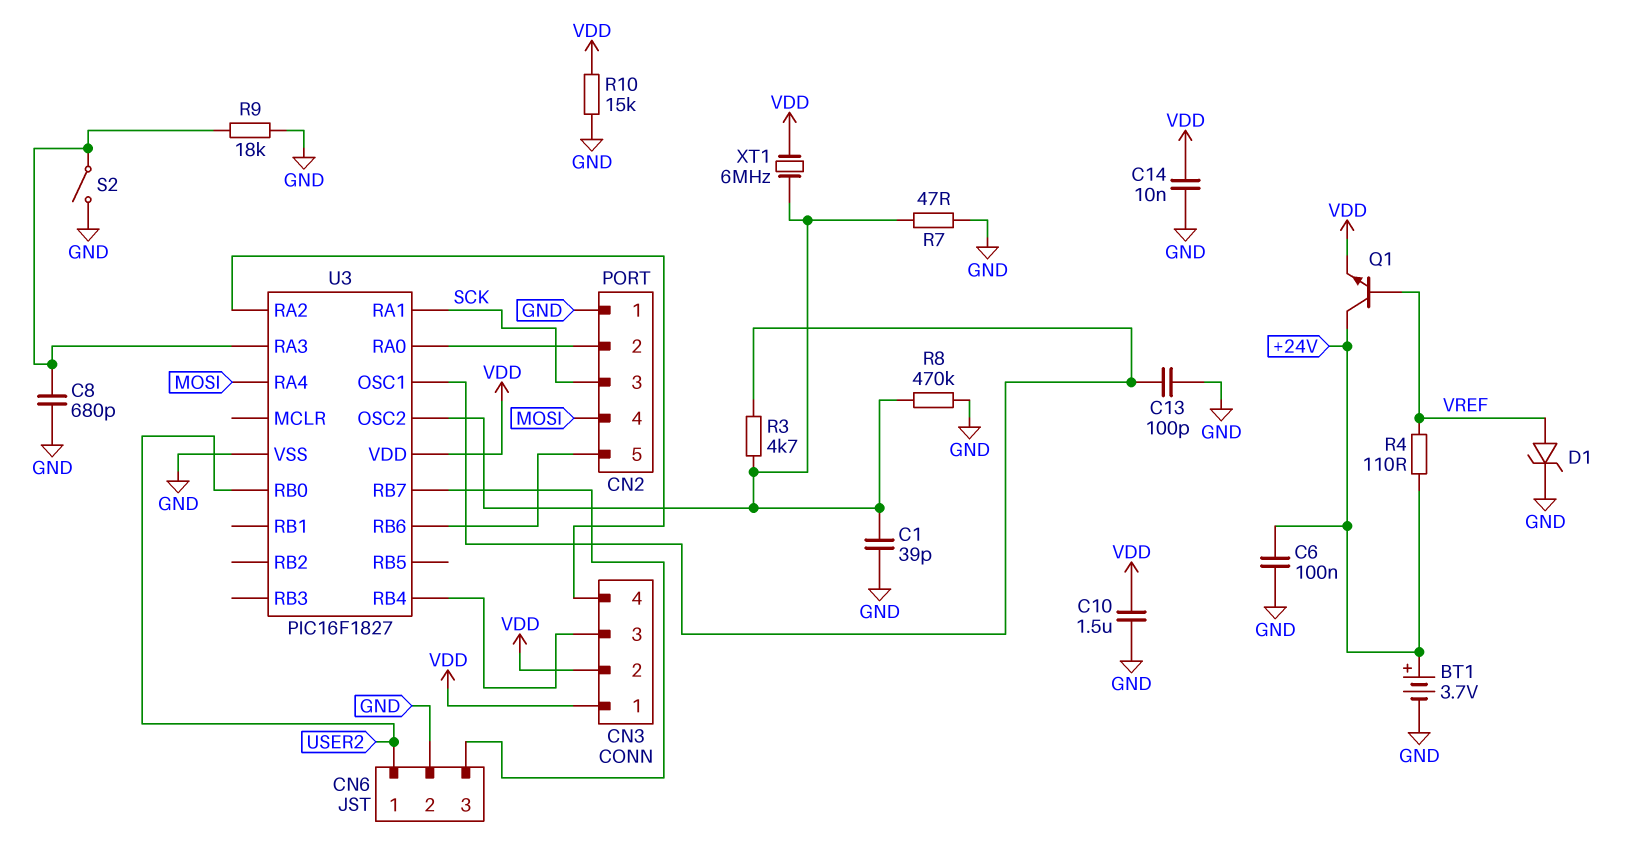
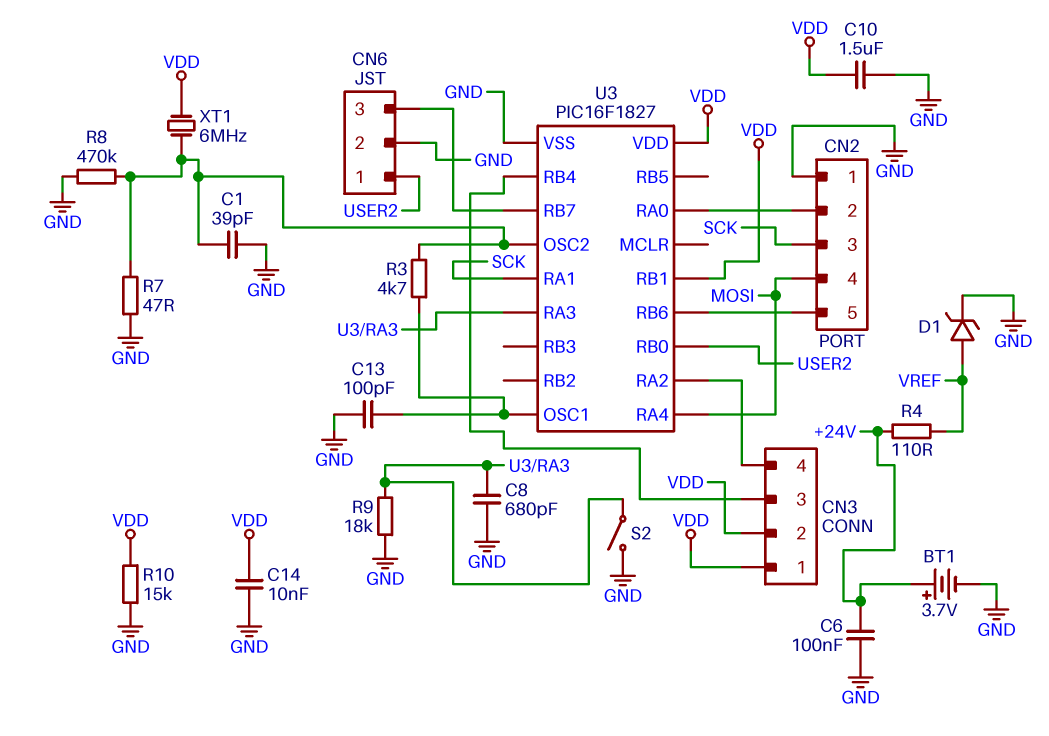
Q1: NPN (B VREF, C +24V, E VDD) -> none
U3 pin RB1: none -> VDD

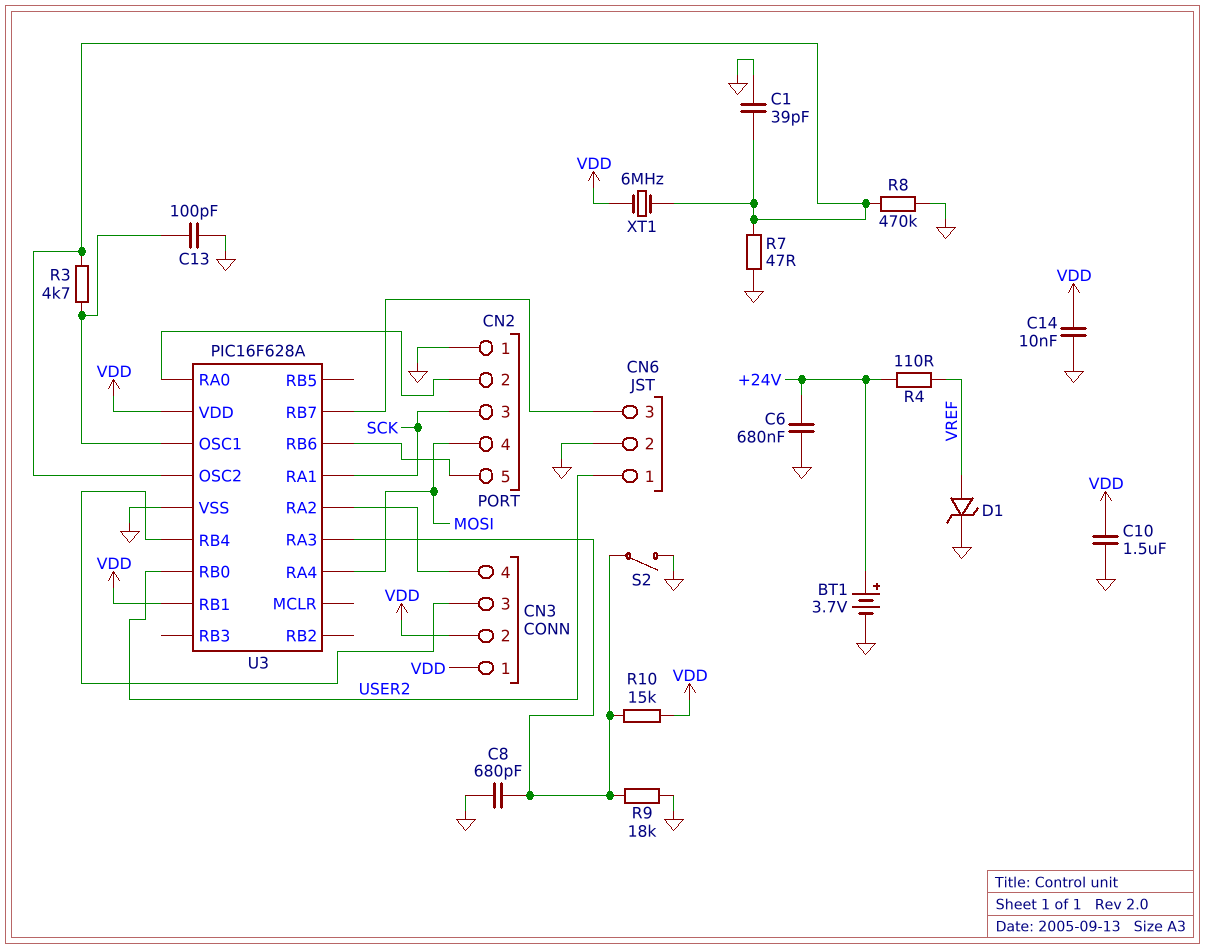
C6: 100nF (+24V, GND) -> 680nF (+24V, GND)
R10: 15k (GND, VDD) -> 15k (U3/RA3, VDD)
U3: PIC16F1827 -> PIC16F628A

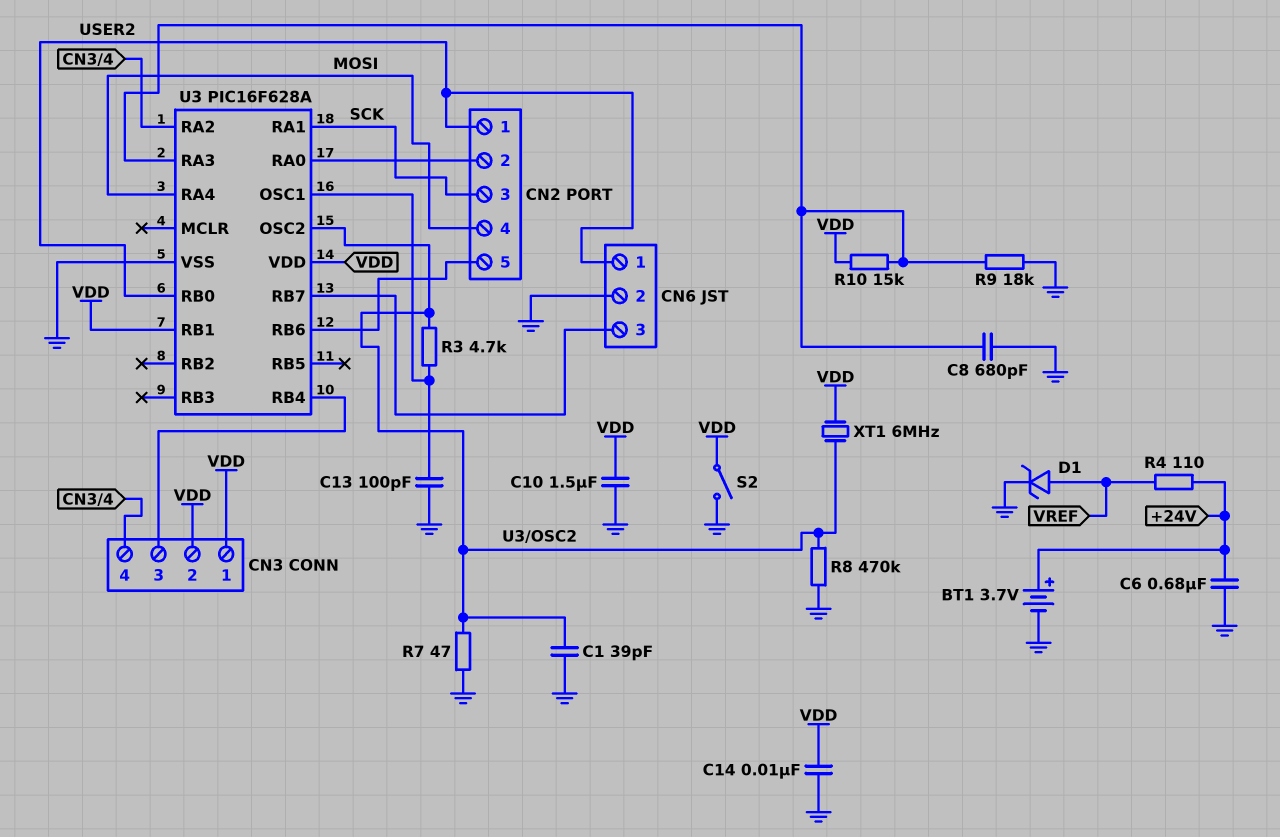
CN2 pin 1: GND -> USER2
S2: switch (GND, U3/RA3) -> switch (GND, VDD)

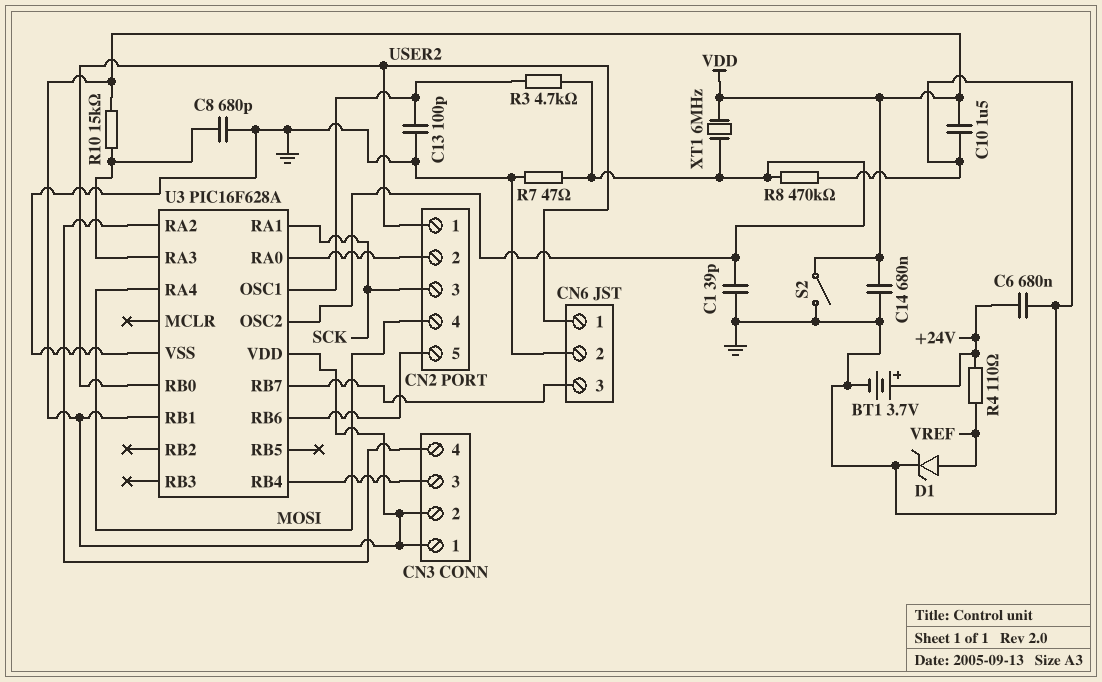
C14: 10nF (GND, VDD) -> 680nF (GND, VDD)
R9: 18k (GND, U3/RA3) -> none

